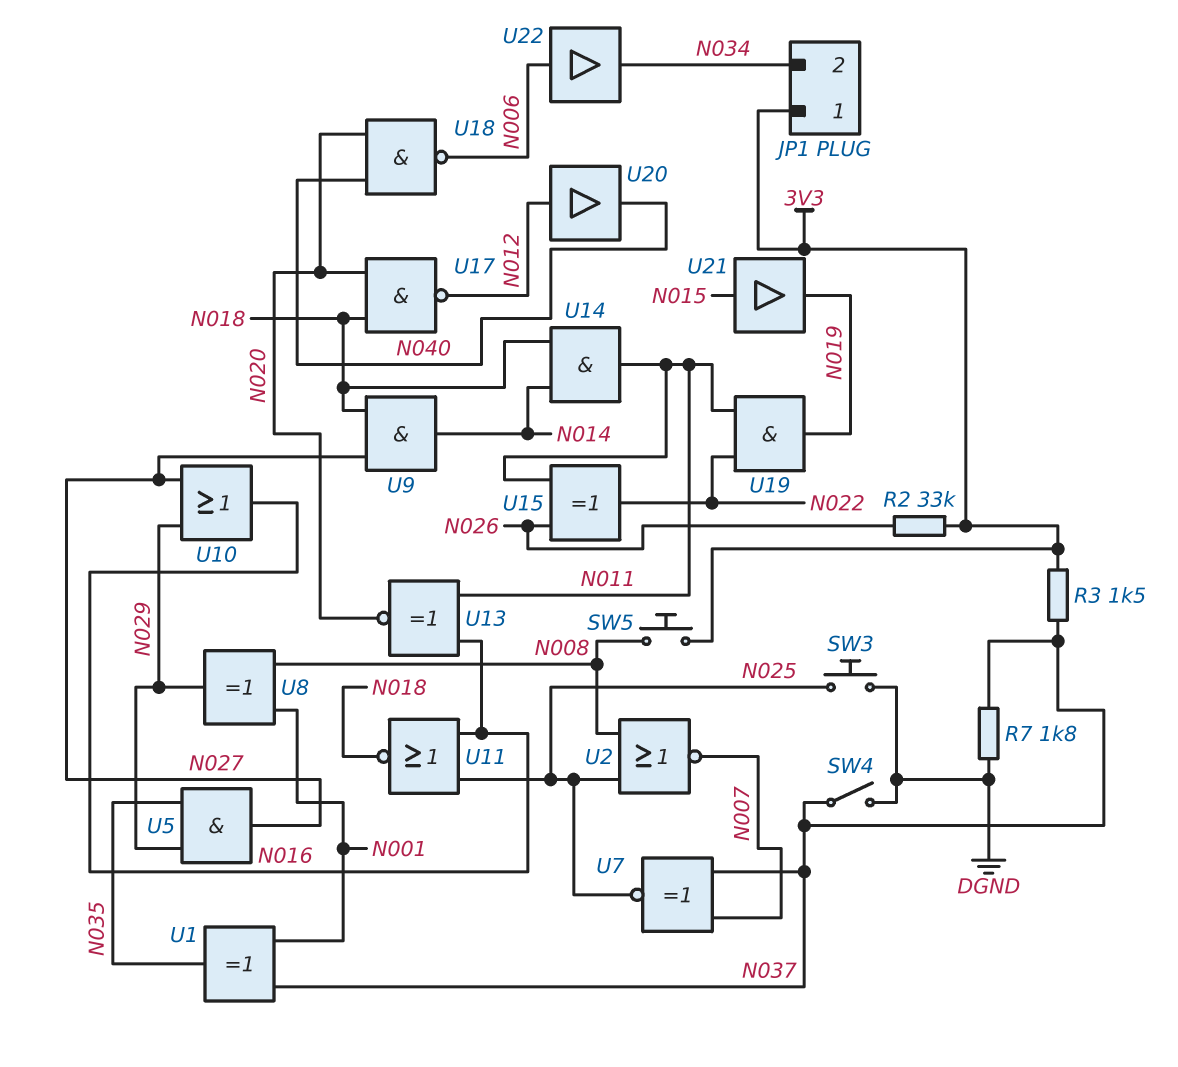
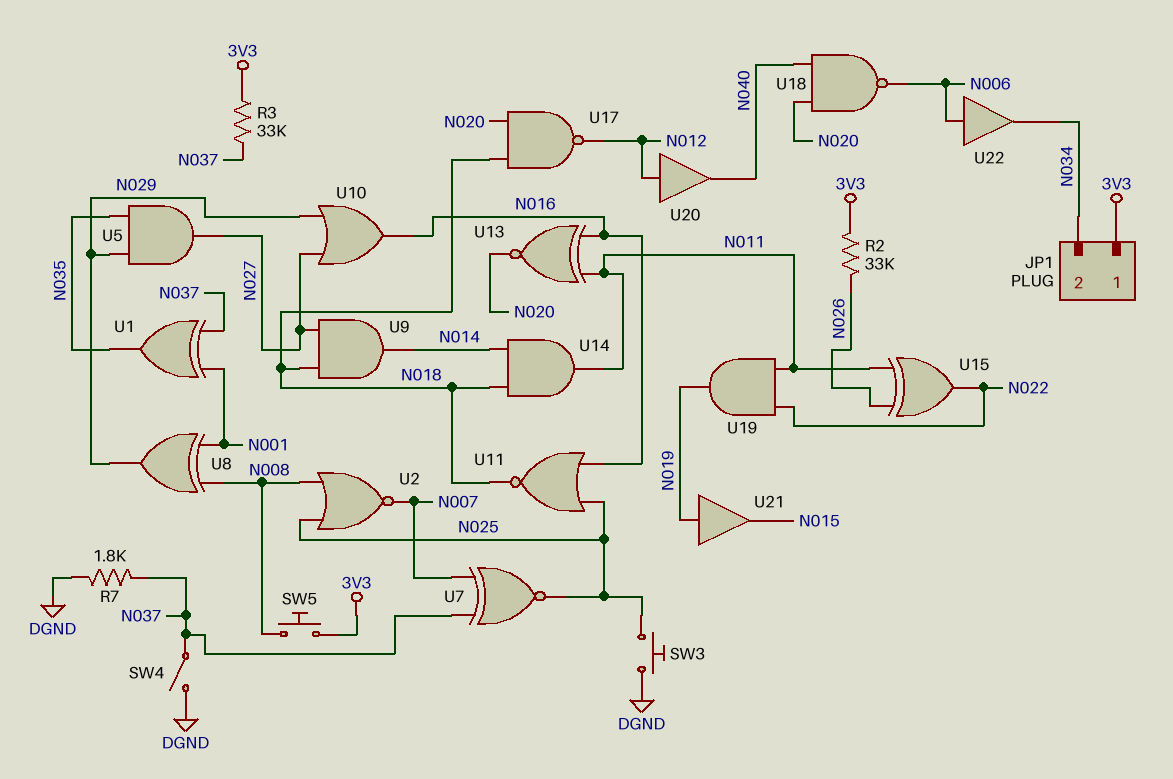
R3: 1.5k (3V3, N037) -> 33k (3V3, N037)
U21: buffer (in N015, out N019) -> buffer (in N019, out N015)

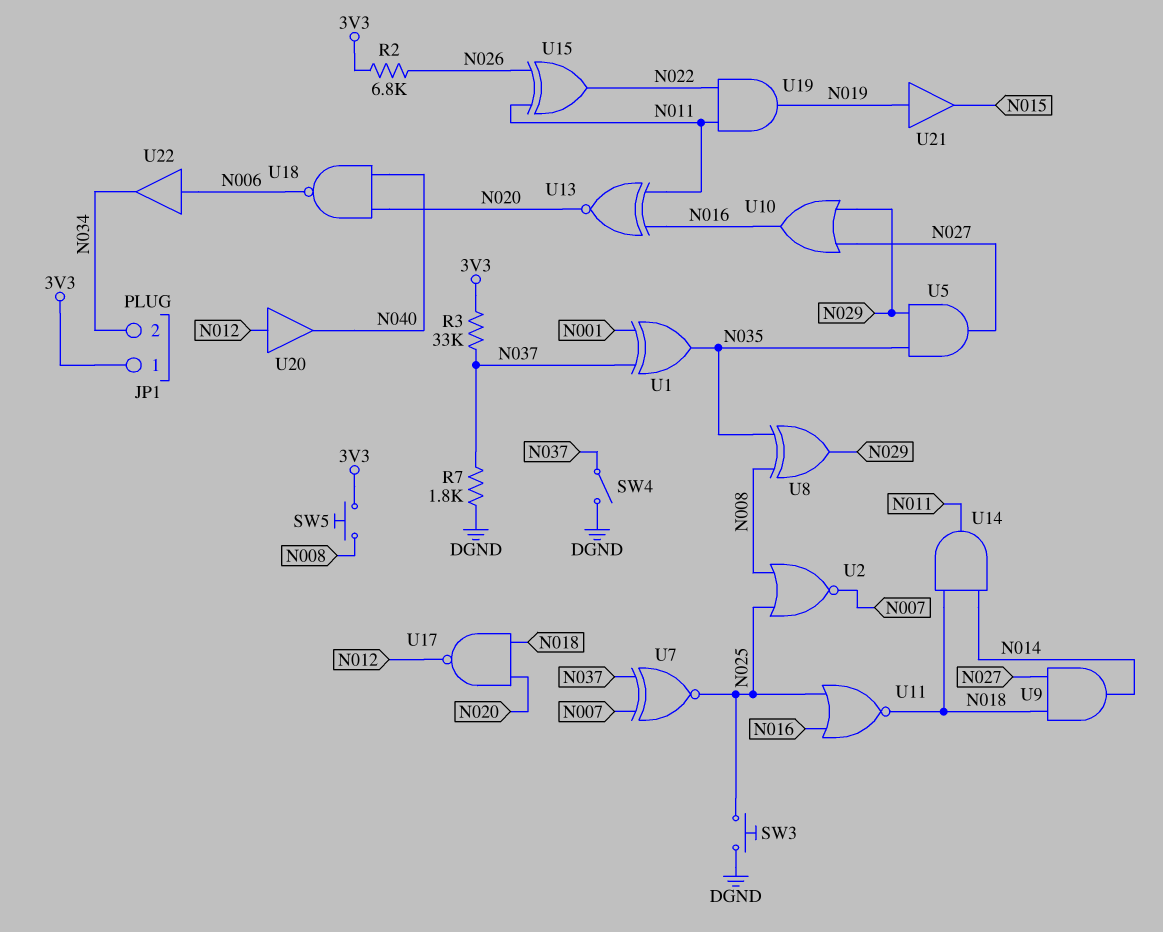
R2: 33k (3V3, N026) -> 6.8k (3V3, N026)
U8: XOR (in N001, in N008, out N029) -> XOR (in N008, in N035, out N029)

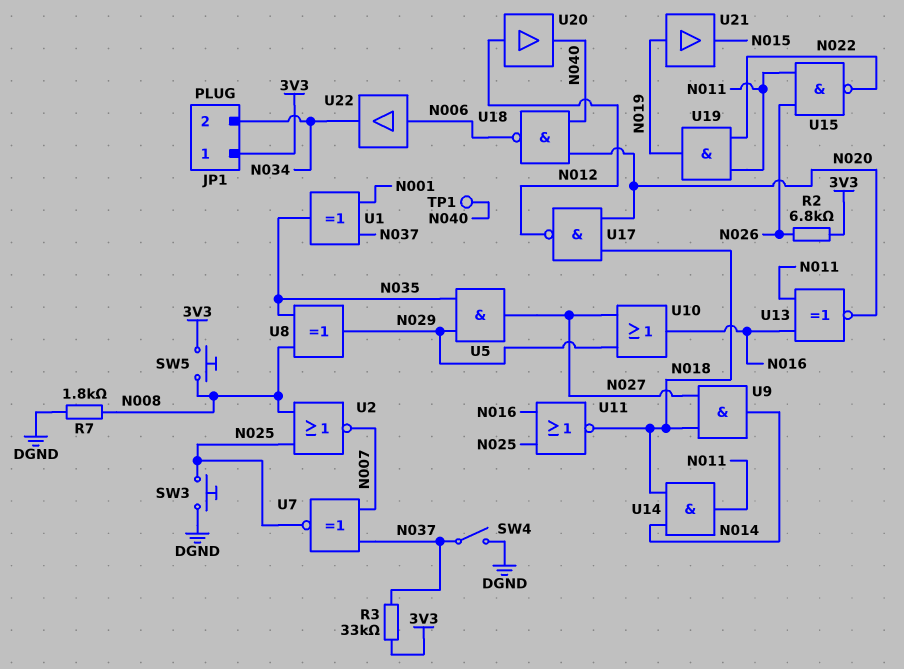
R7: 1.8k (DGND, N037) -> 1.8k (DGND, N008)
TP1: none -> test point (N040)
U15: XOR (in N011, in N026, out N022) -> NAND (in N011, in N026, out N022)

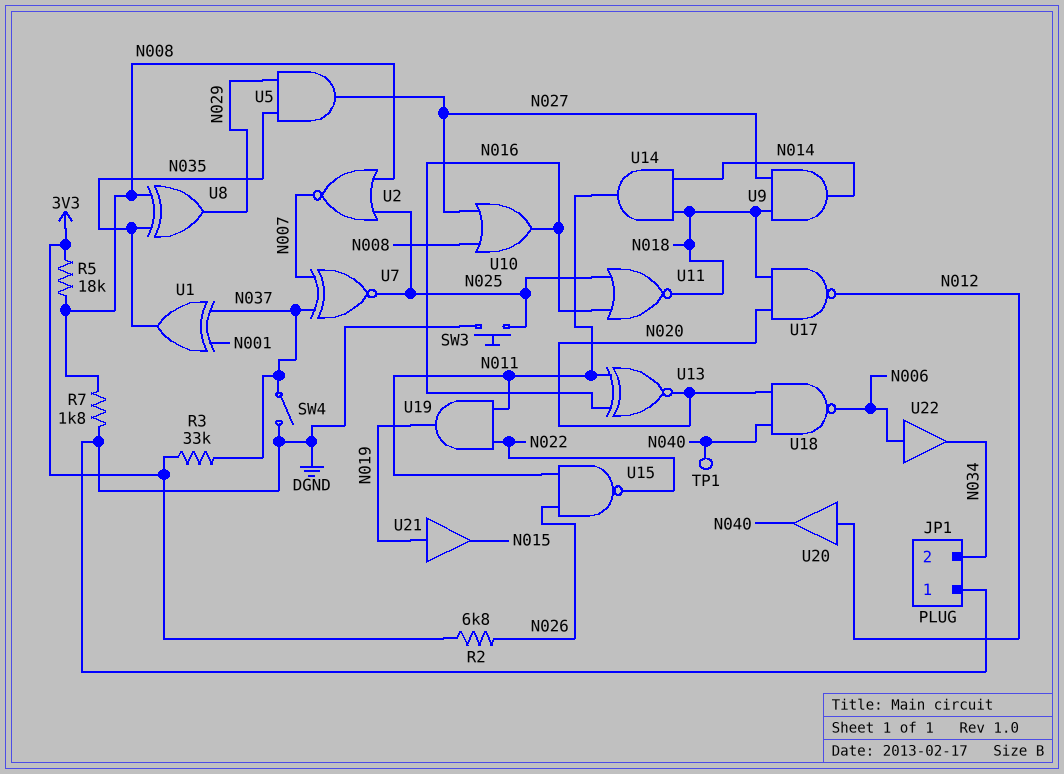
JP1 pin 1: 3V3 -> DGND
R5: none -> 18k (3V3, N008)
SW5: button (3V3, N008) -> none
U10: OR (in N027, in N029, out N016) -> OR (in N008, in N027, out N016)

